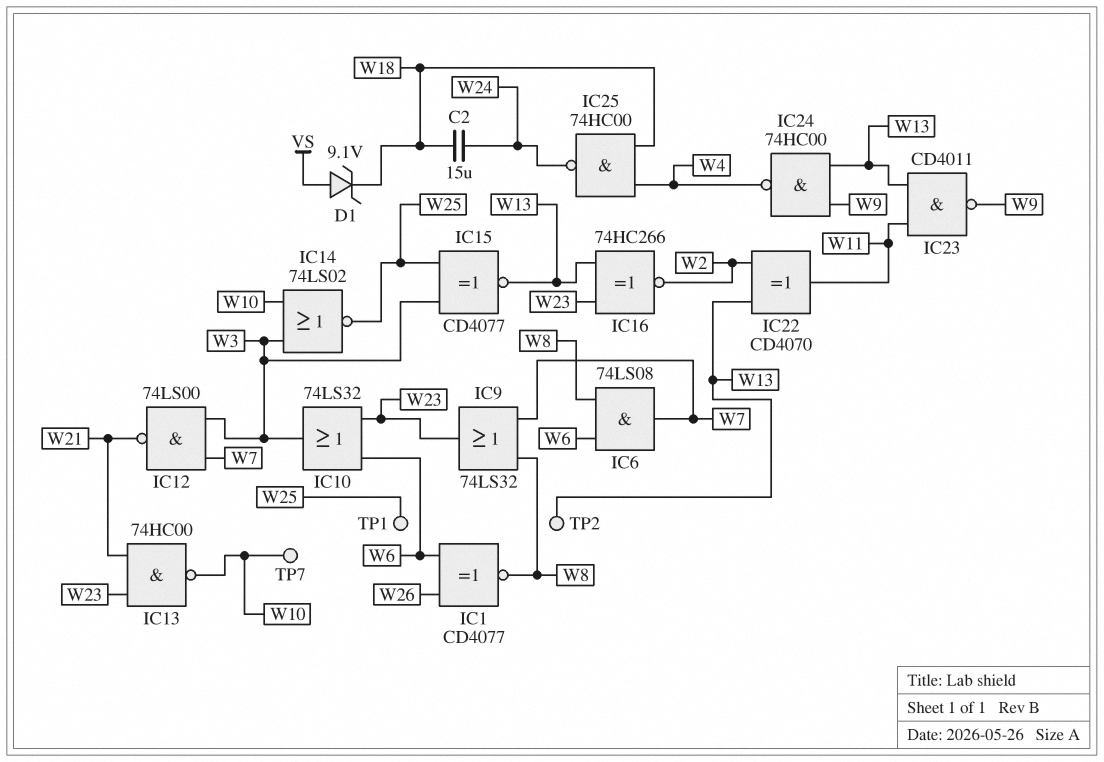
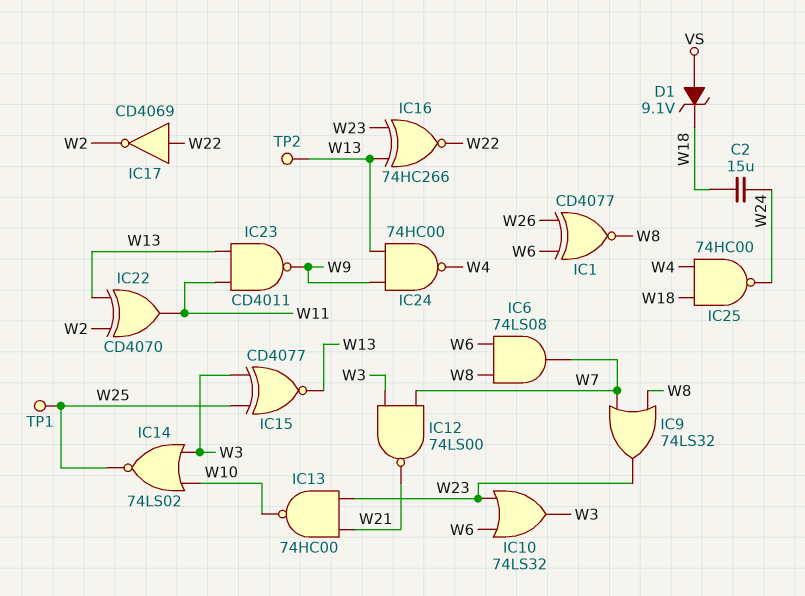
IC16: XNOR 74HC266 (in W13, in W23, out W2) -> XNOR 74HC266 (in W13, in W23, out W22)
IC17: none -> NOT CD4069 (in W22, out W2)
TP7: test point (W10) -> none

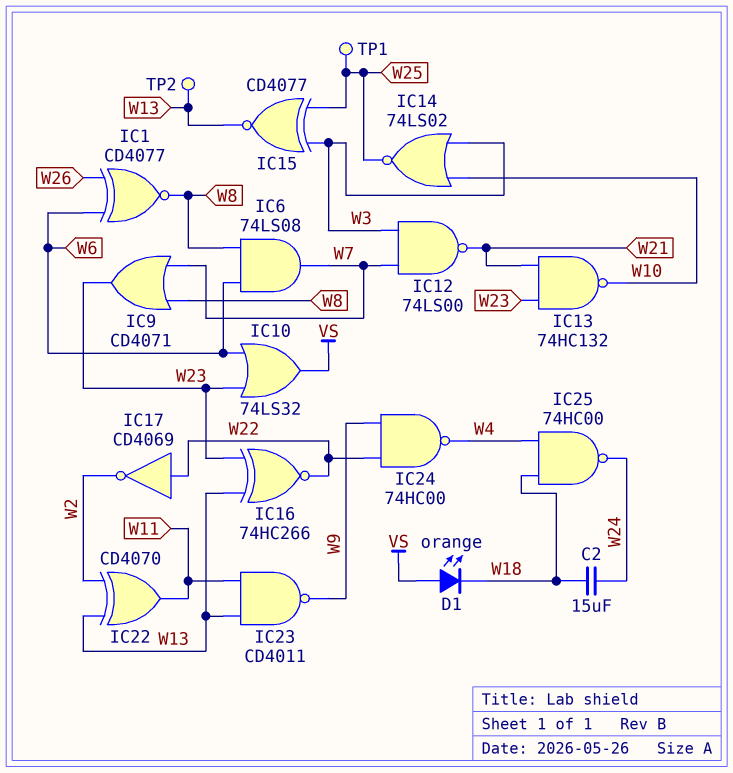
D1: zener 9.1V (A VS, K W18) -> LED orange (A VS, K W18)
IC9: OR 74LS32 (in W7, in W8, out W23) -> OR CD4071 (in W7, in W8, out W23)
IC10: OR 74LS32 (in W6, in W23, out W3) -> OR 74LS32 (in W6, in W23, out VS)
IC13: NAND 74HC00 (in W21, in W23, out W10) -> NAND 74HC132 (in W21, in W23, out W10)
IC24: NAND 74HC00 (in W9, in W13, out W4) -> NAND 74HC00 (in W9, in W22, out W4)

